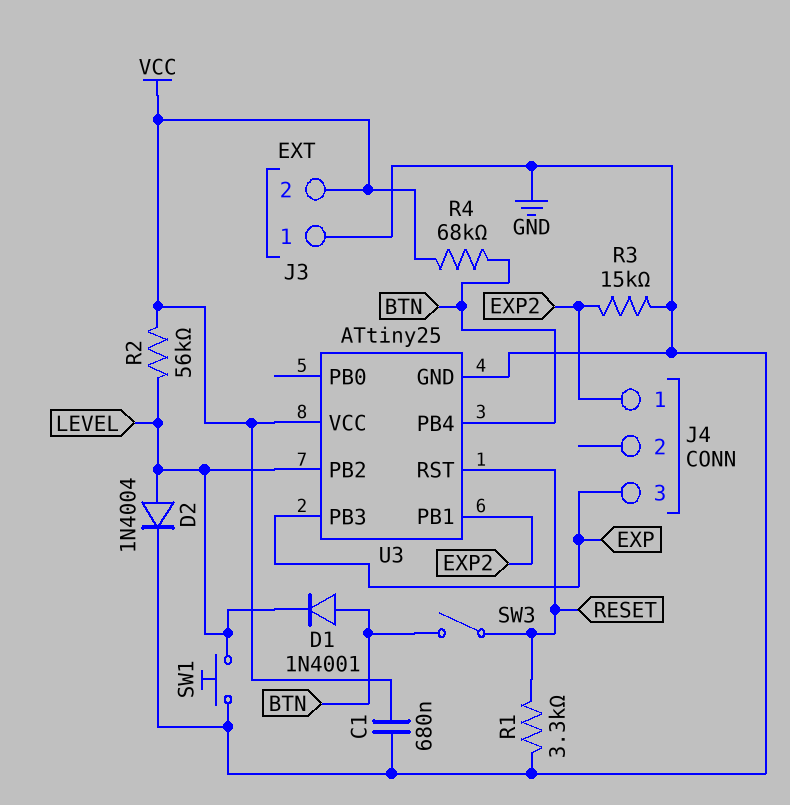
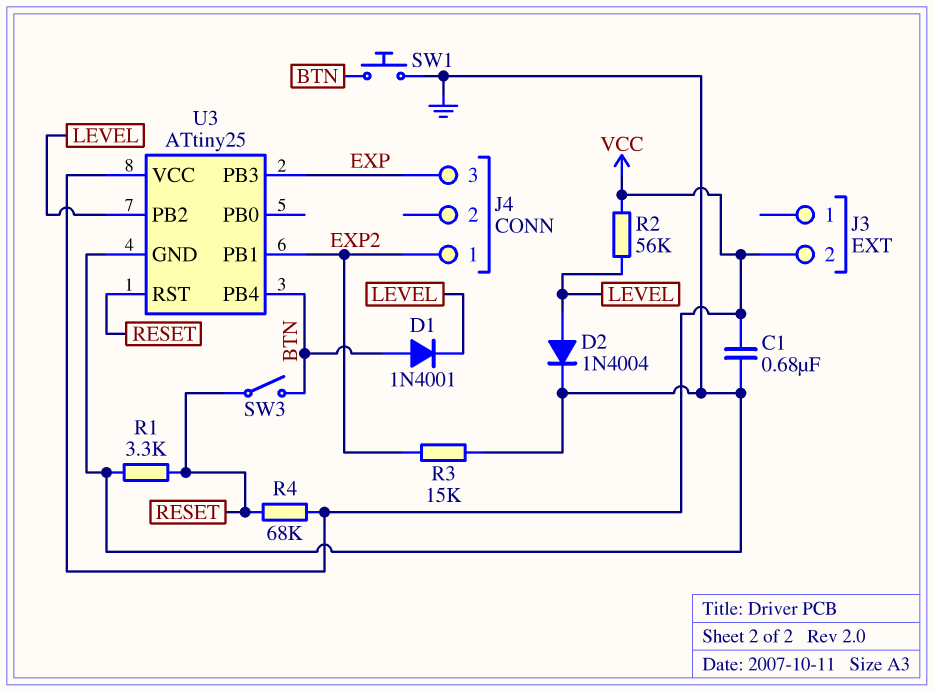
J3 pin 1: GND -> none
R4: 68k (BTN, VCC) -> 68k (RESET, VCC)
SW1: button (GND, LEVEL) -> button (BTN, GND)

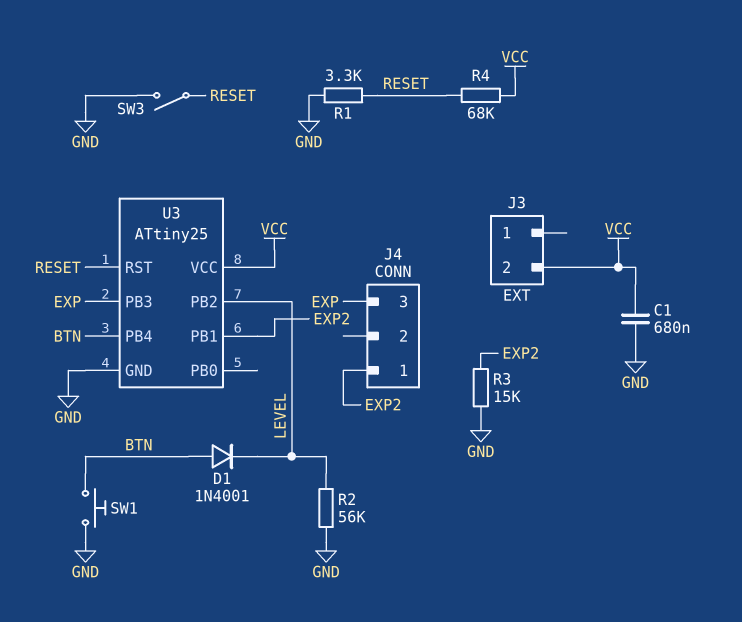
D2: diode 1N4004 (A LEVEL, K GND) -> none
R2: 56k (LEVEL, VCC) -> 56k (GND, LEVEL)
SW3: switch (BTN, RESET) -> switch (GND, RESET)

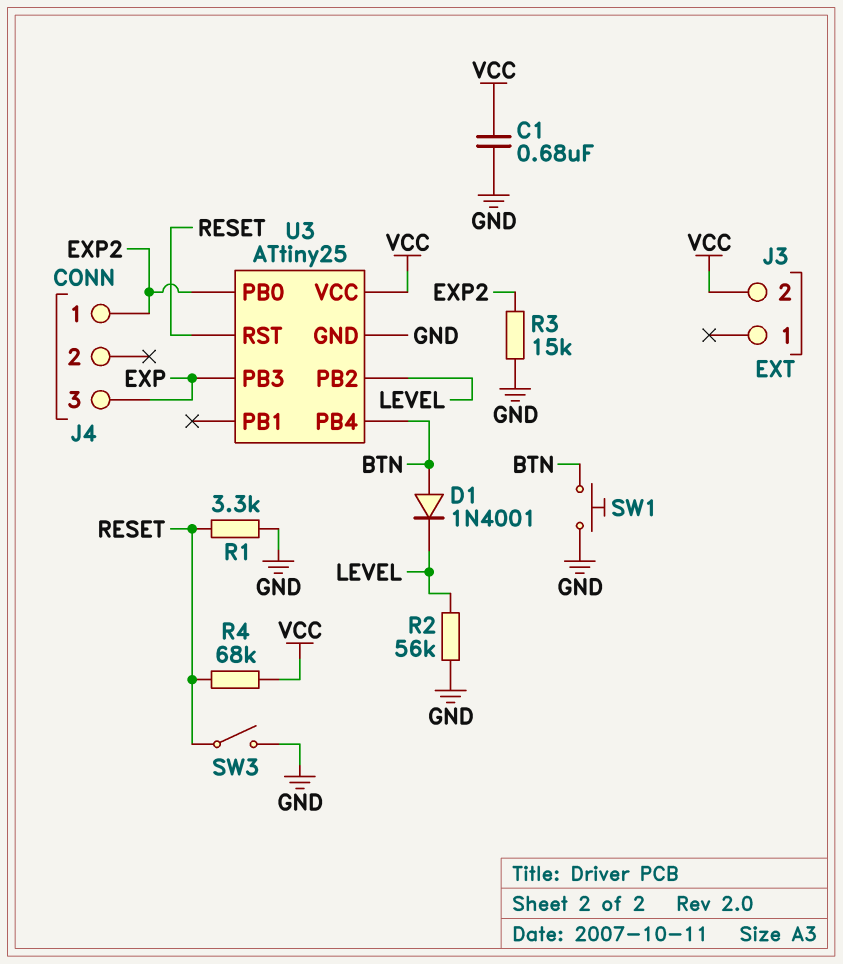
U3 pin PB0: none -> EXP2
U3 pin PB1: EXP2 -> none

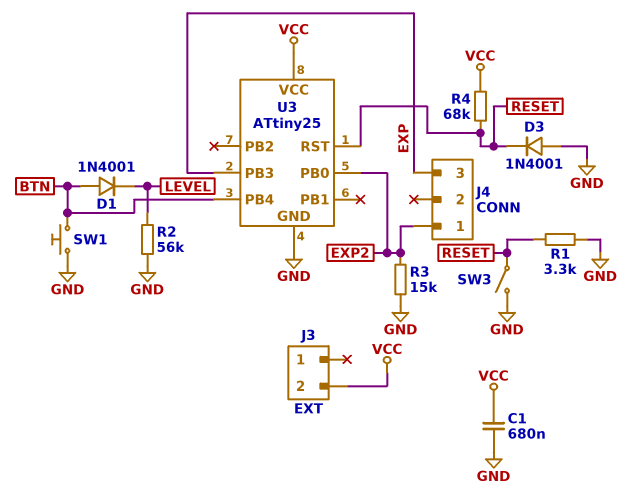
D3: none -> diode 1N4001 (A GND, K RESET)
U3 pin PB2: LEVEL -> none

